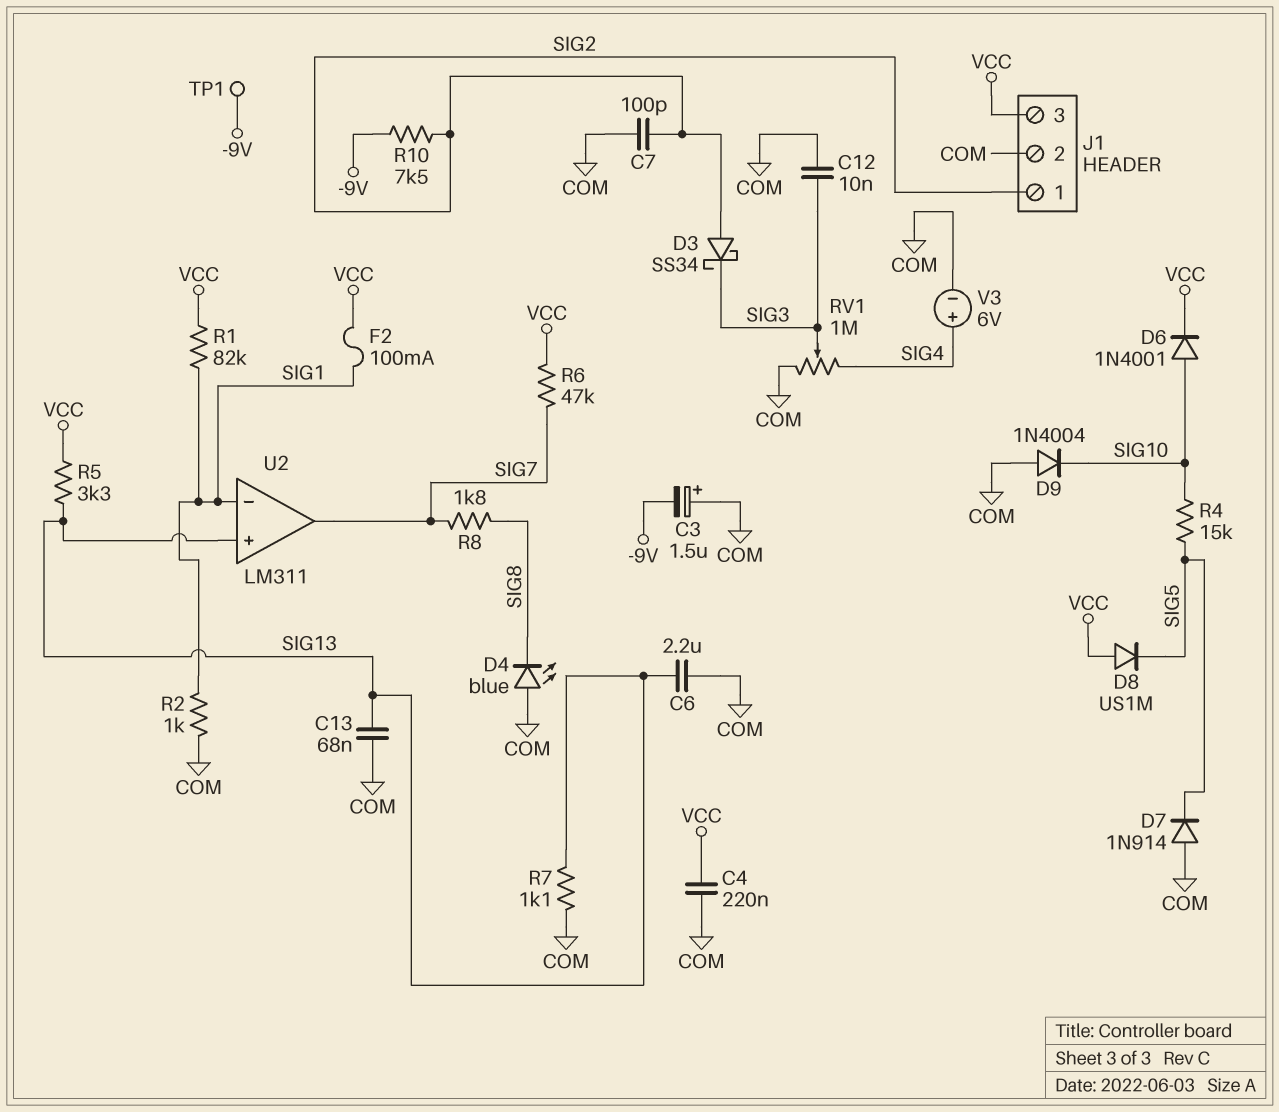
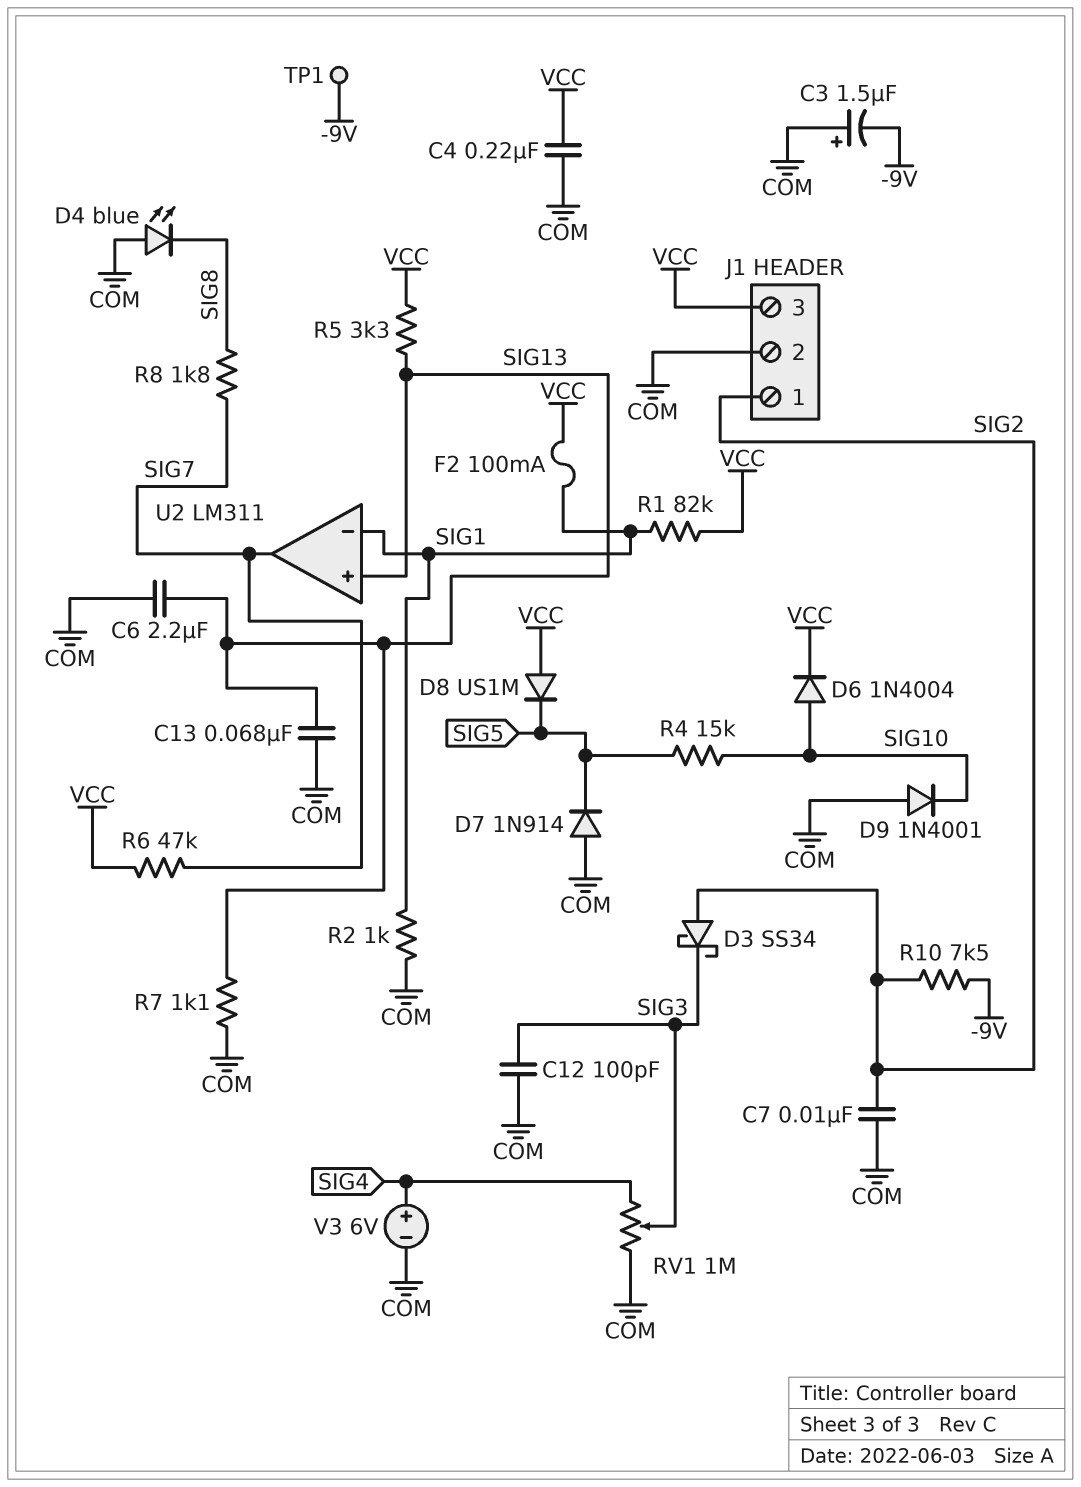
C7: 100pF (COM, SIG2) -> 10nF (COM, SIG2)
C12: 10nF (COM, SIG3) -> 100pF (COM, SIG3)
D6: diode 1N4001 (A SIG10, K VCC) -> diode 1N4004 (A SIG10, K VCC)
D9: diode 1N4004 (A COM, K SIG10) -> diode 1N4001 (A COM, K SIG10)

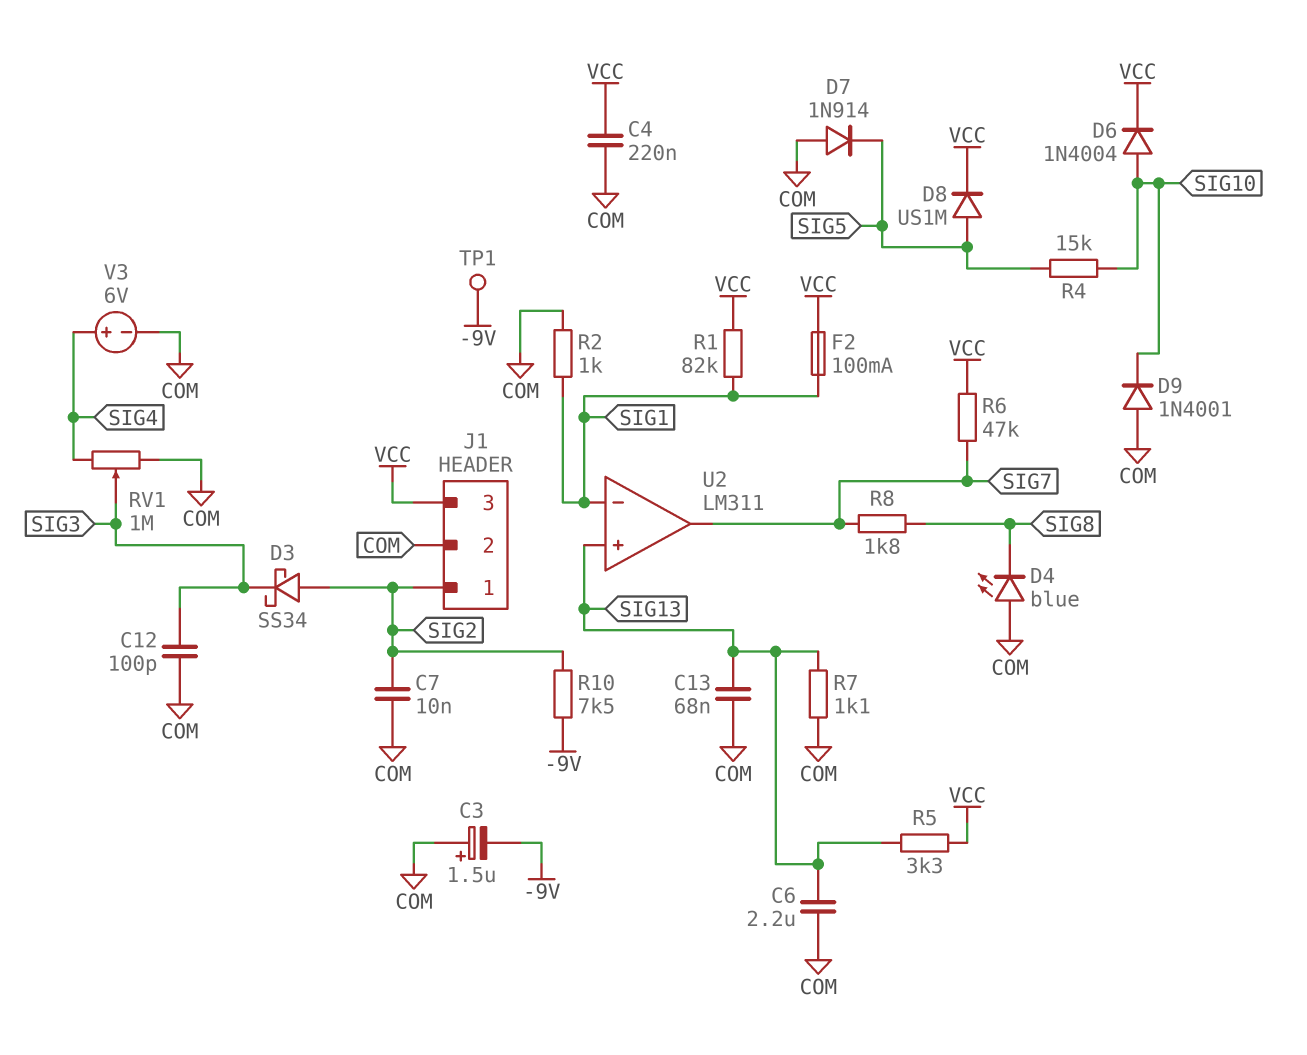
D8: diode US1M (A VCC, K SIG5) -> diode US1M (A SIG5, K VCC)

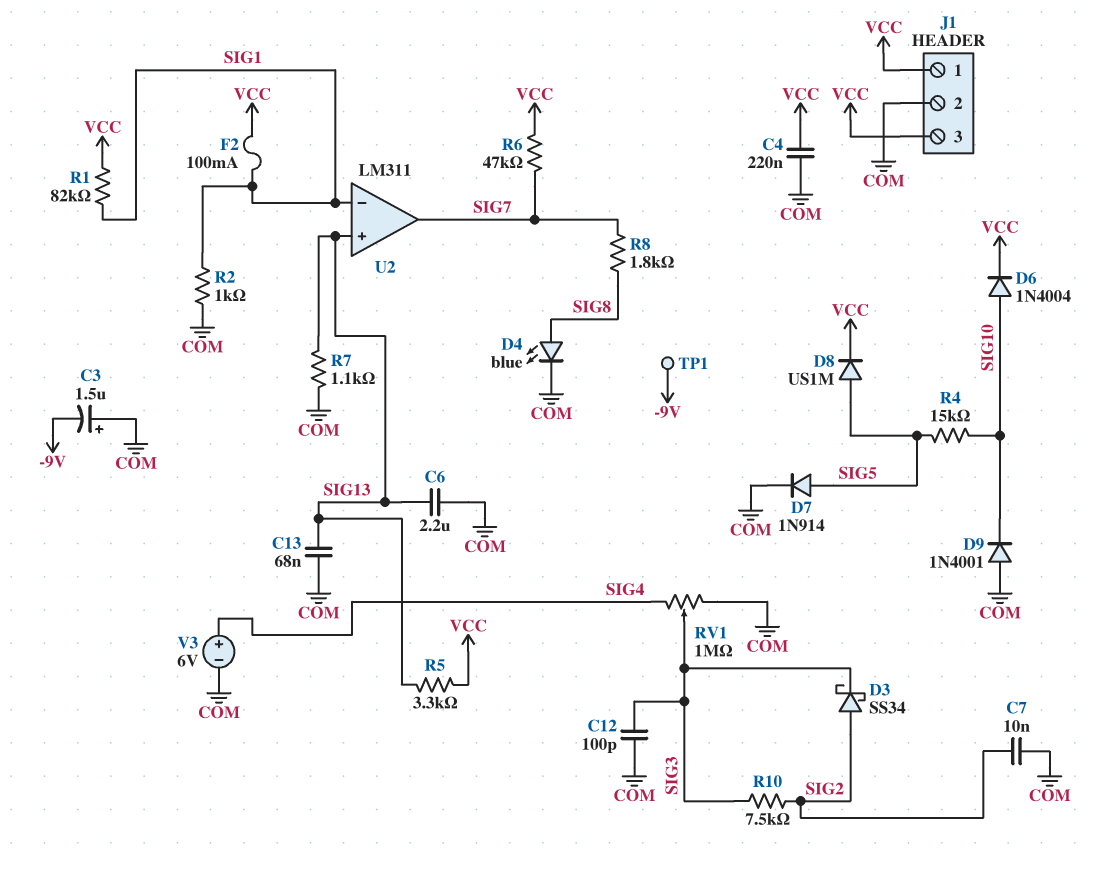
D4: LED blue (A COM, K SIG8) -> LED blue (A SIG8, K COM)
D7: diode 1N914 (A COM, K SIG5) -> diode 1N914 (A SIG5, K COM)
J1 pin 1: SIG2 -> VCC
R10: 7.5k (-9V, SIG2) -> 7.5k (SIG2, SIG3)

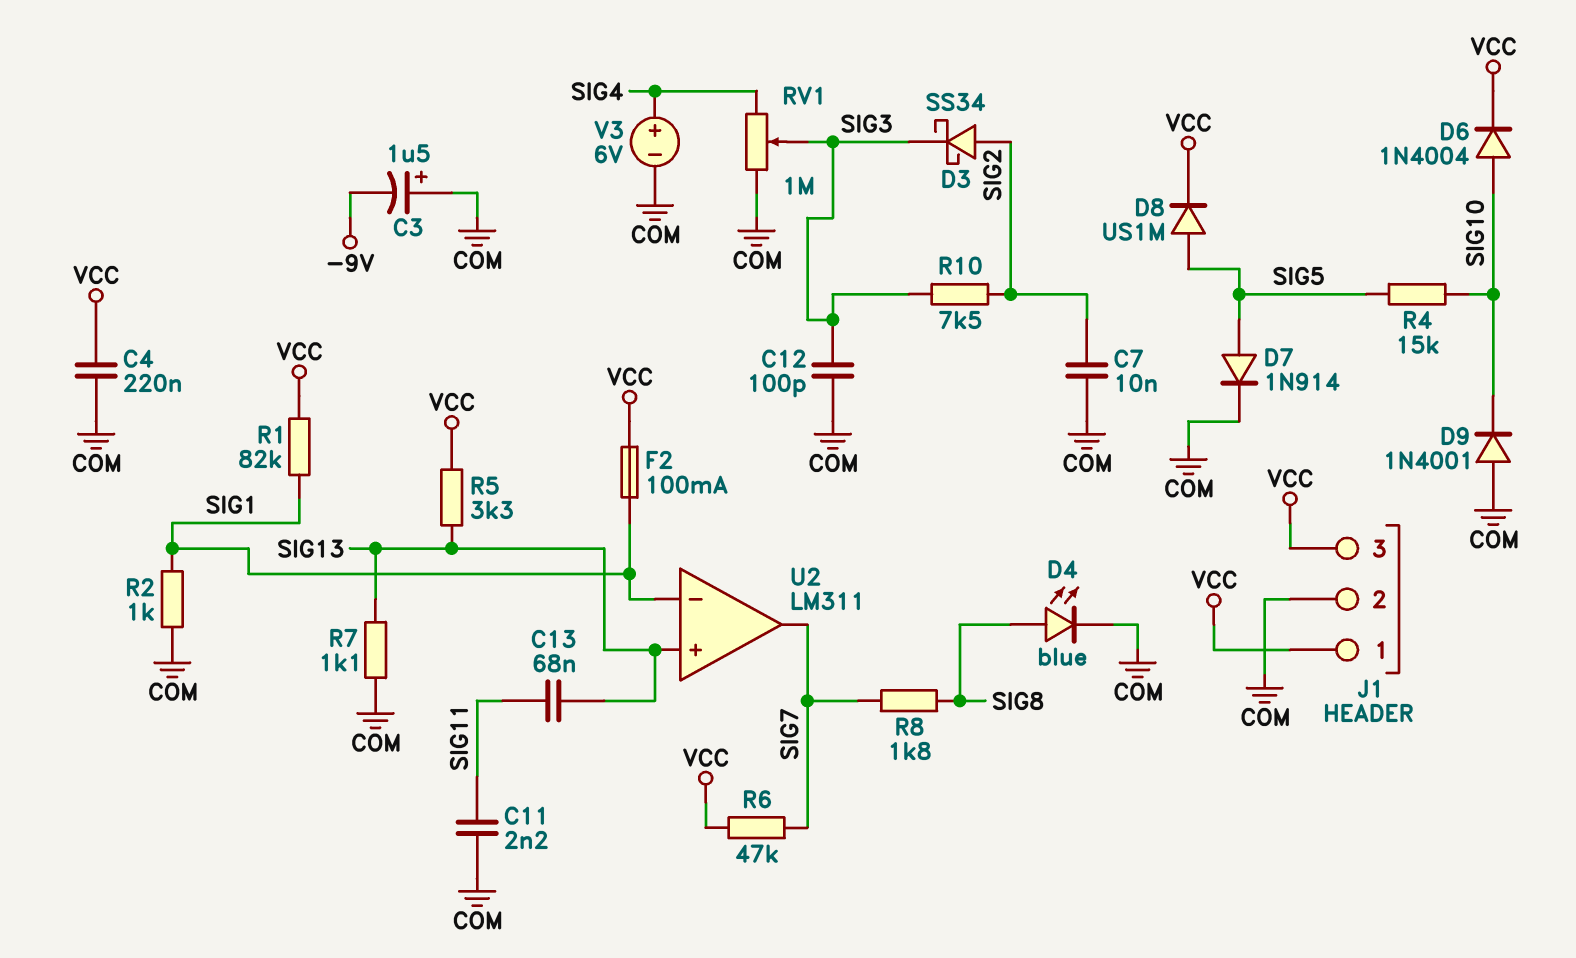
C6: 2.2uF (COM, SIG13) -> none
C11: none -> 2.2nF (COM, SIG11)
C13: 68nF (COM, SIG13) -> 68nF (SIG11, SIG13)
TP1: test point (-9V) -> none

